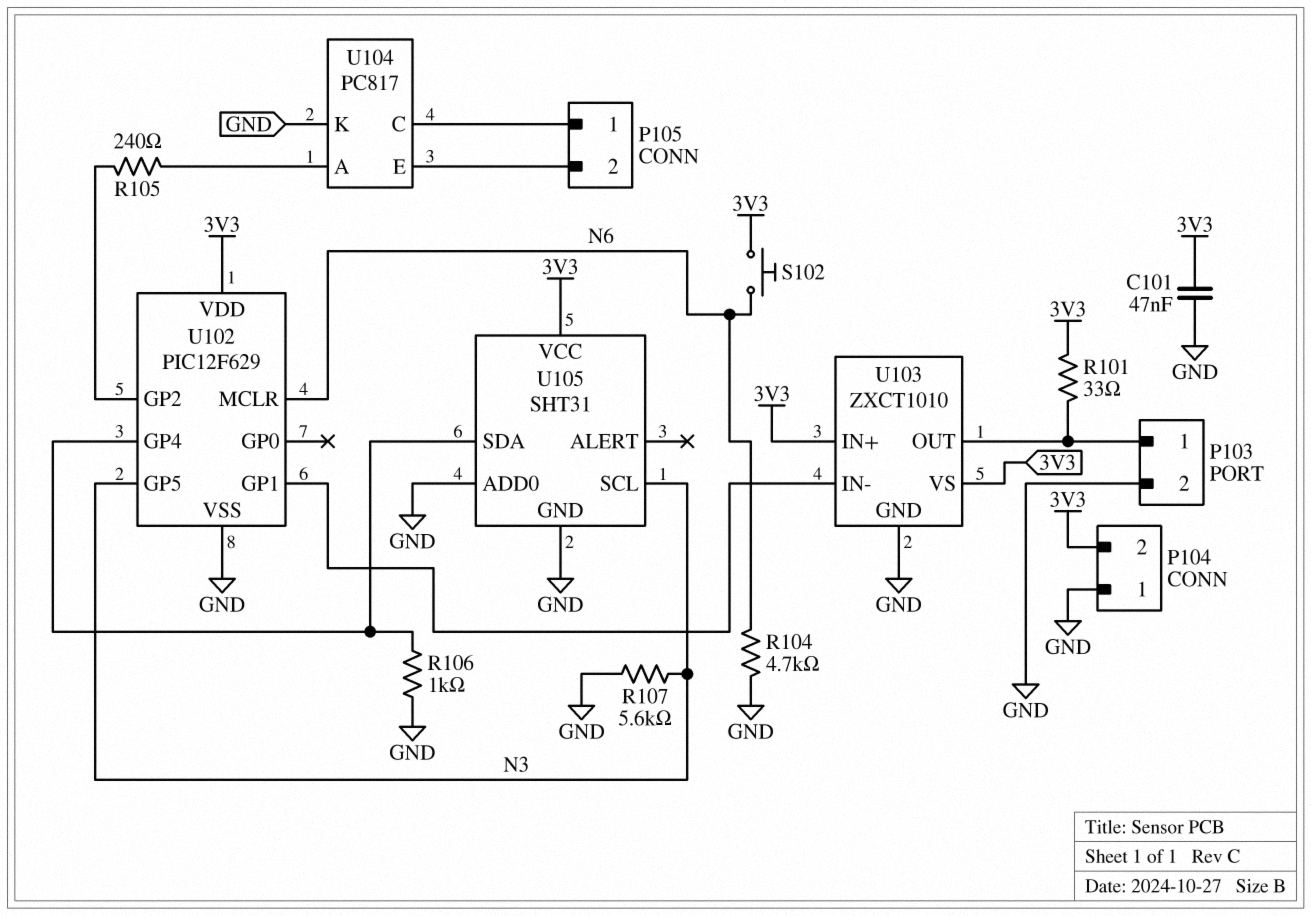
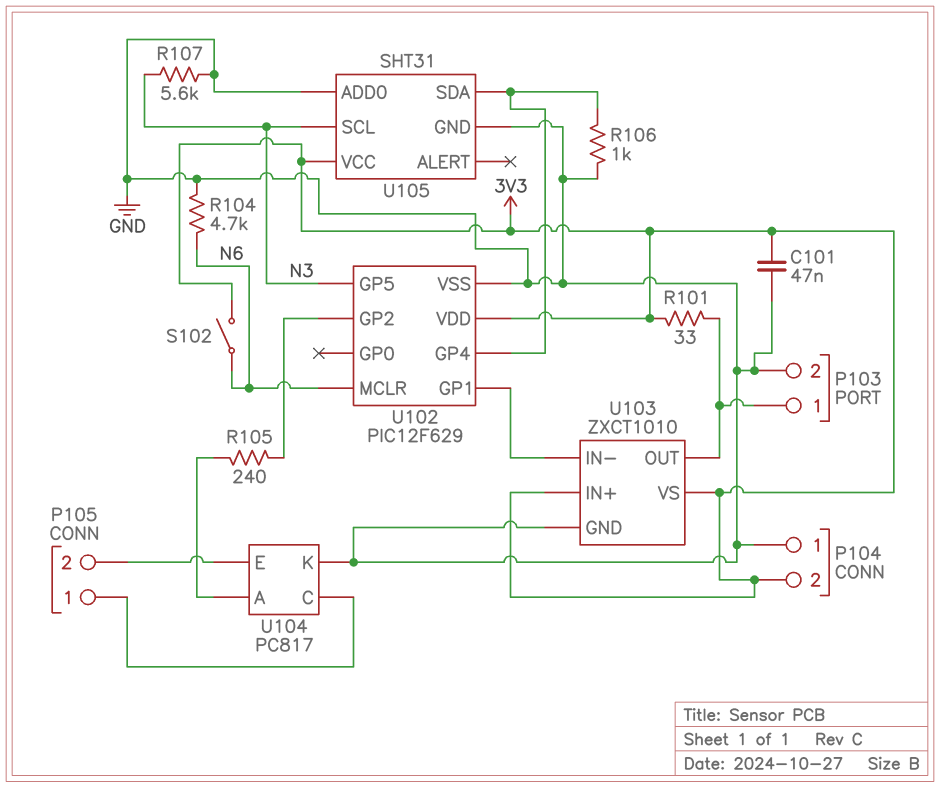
S102: button (3V3, N6) -> switch (3V3, N6)

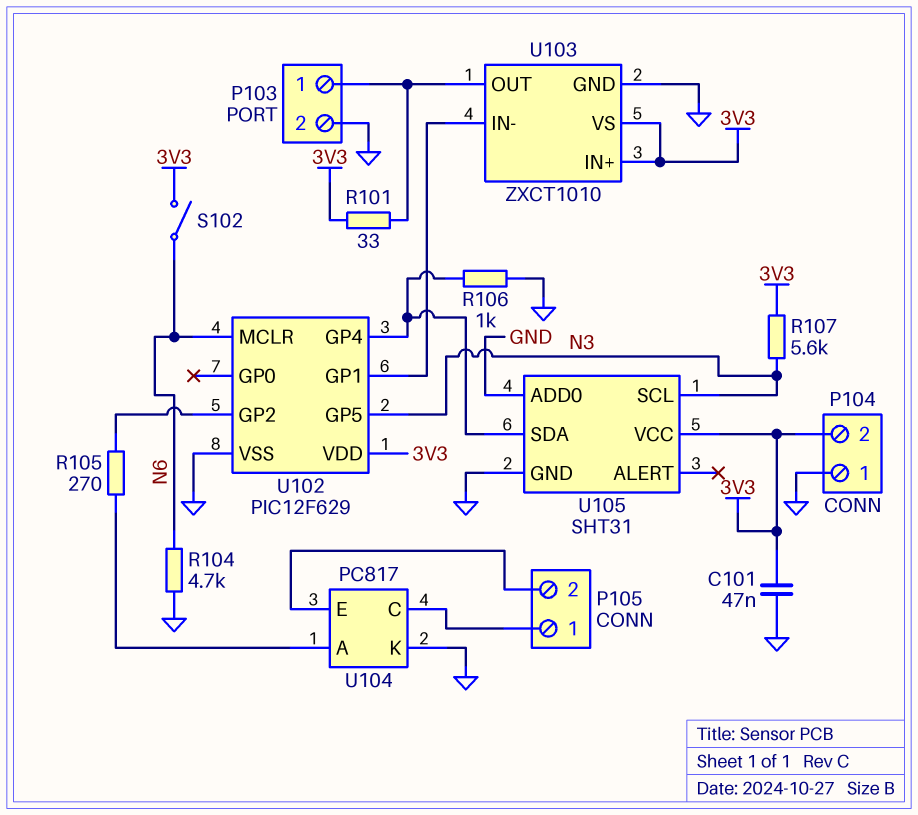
R105: 240 (U102/GP2, U104/A) -> 270 (U102/GP2, U104/A)
R107: 5.6k (GND, N3) -> 5.6k (3V3, N3)

